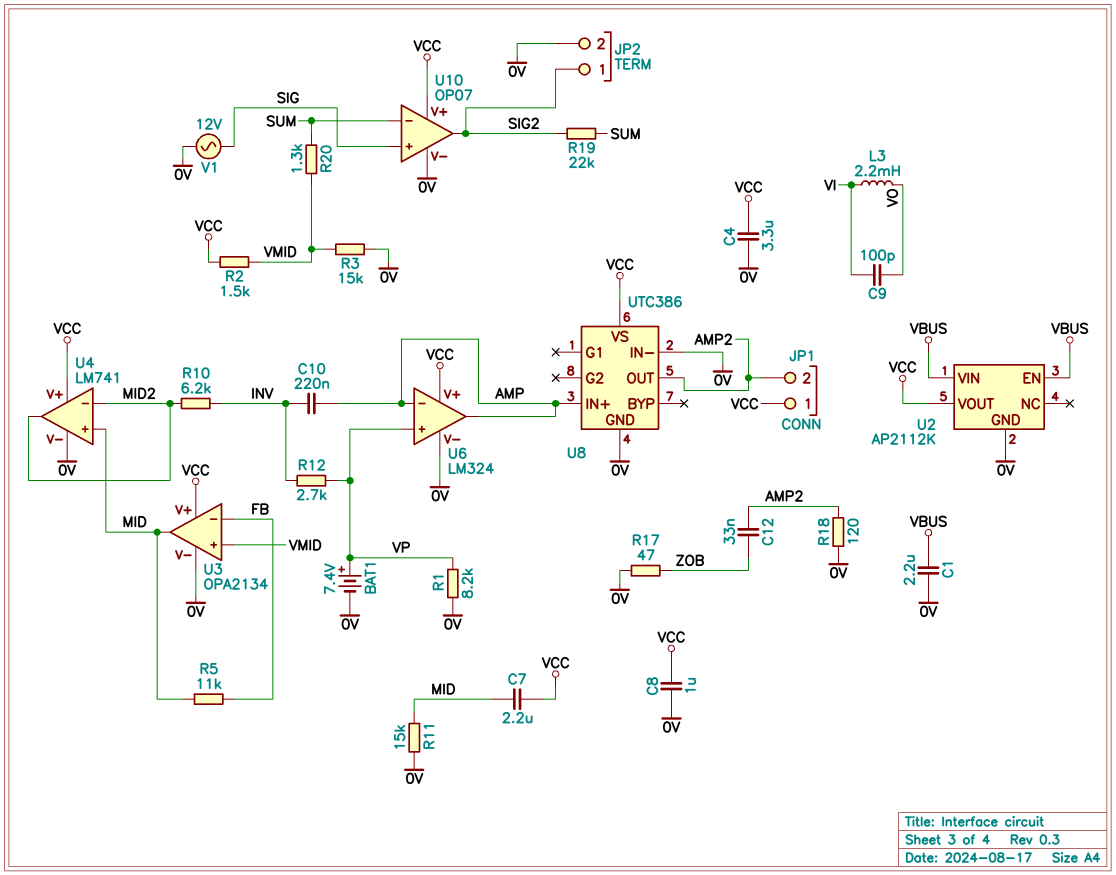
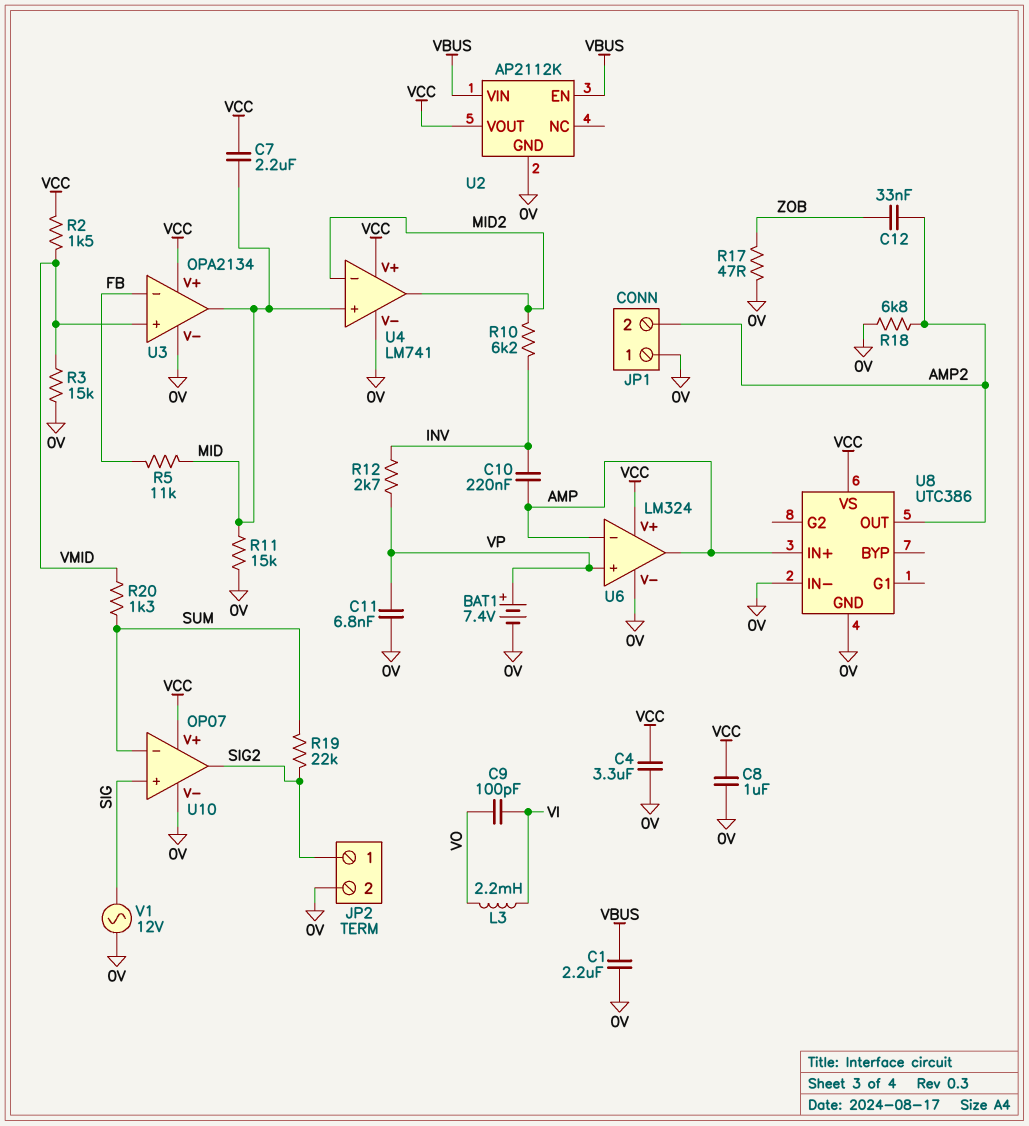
C11: none -> 6.8nF (0V, VP)
JP1 pin 1: VCC -> 0V
R1: 8.2k (0V, VP) -> none
R18: 120 (0V, AMP2) -> 6.8k (0V, AMP2)

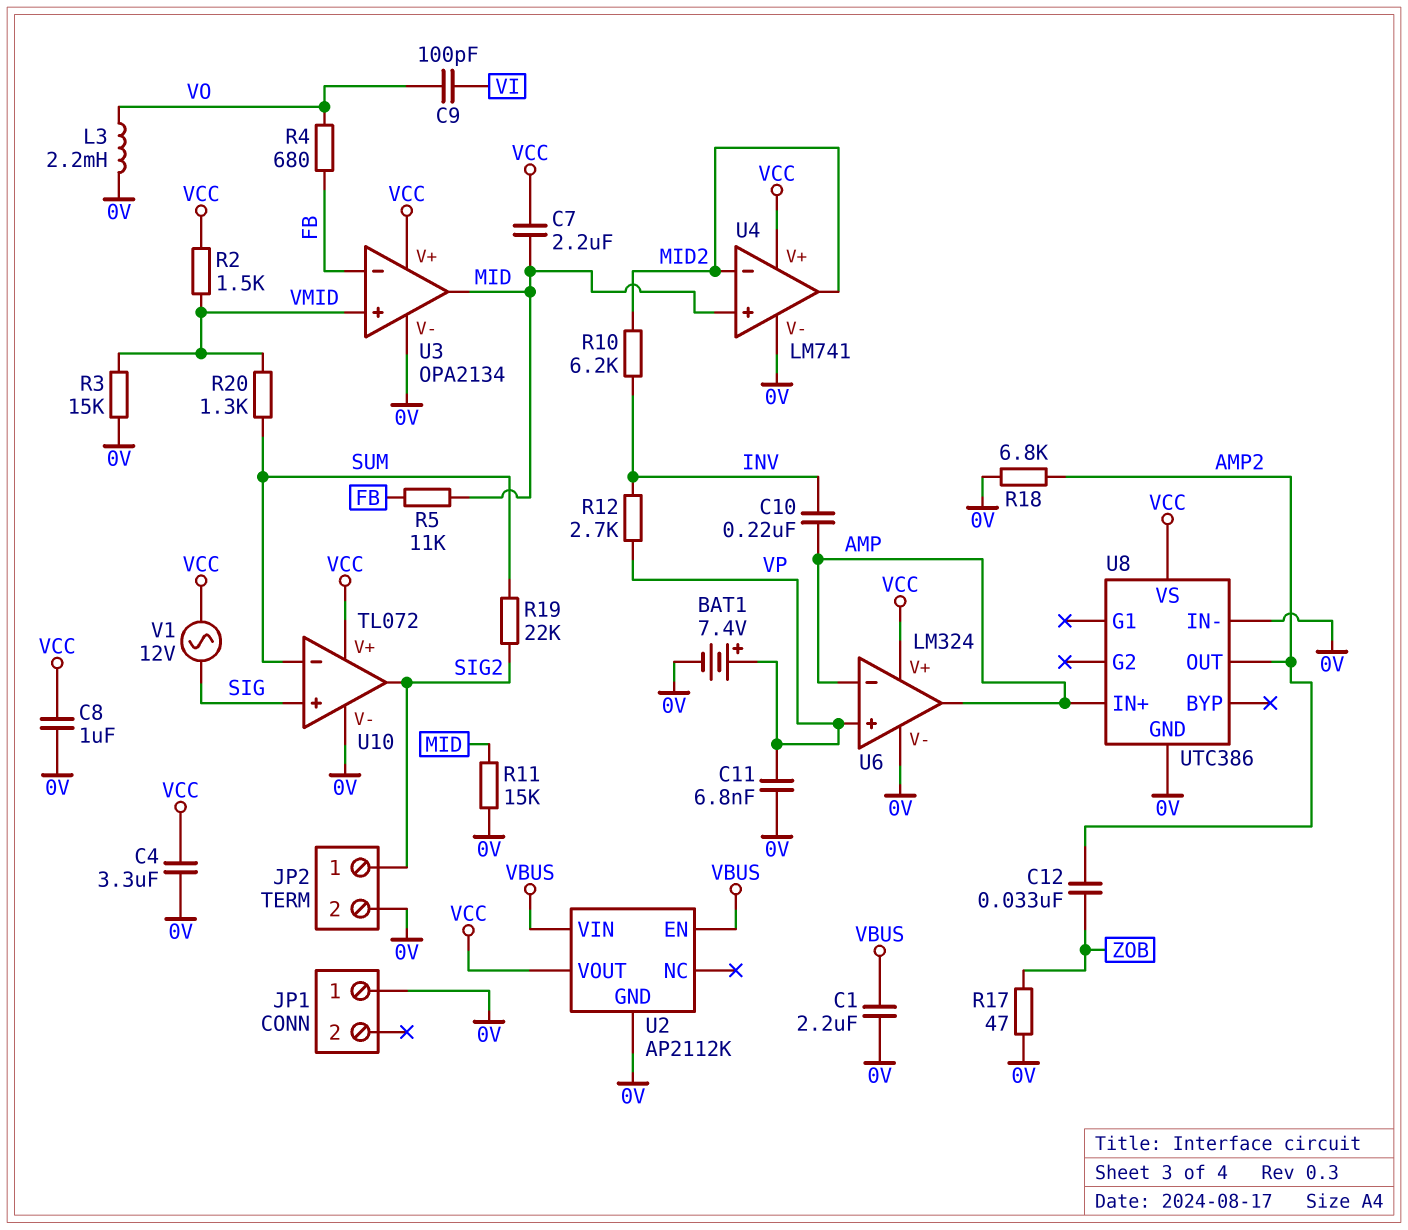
JP1 pin 2: AMP2 -> none
L3: 2.2mH (VI, VO) -> 2.2mH (0V, VO)
R4: none -> 680 (FB, VO)
U10: OP07 -> TL072
V1: AC 12V (0V, SIG) -> AC 12V (SIG, VCC)

